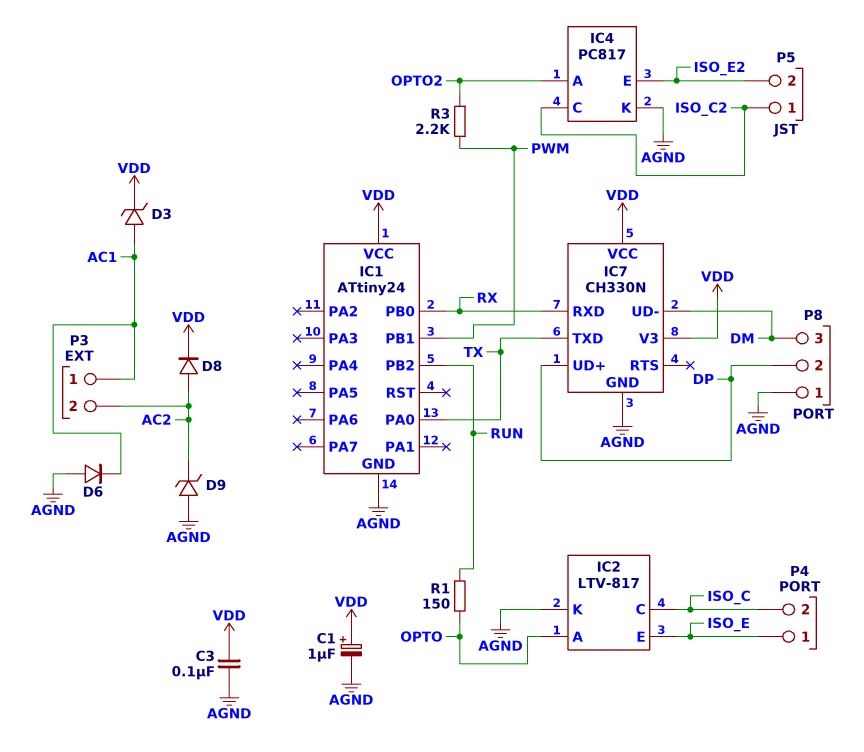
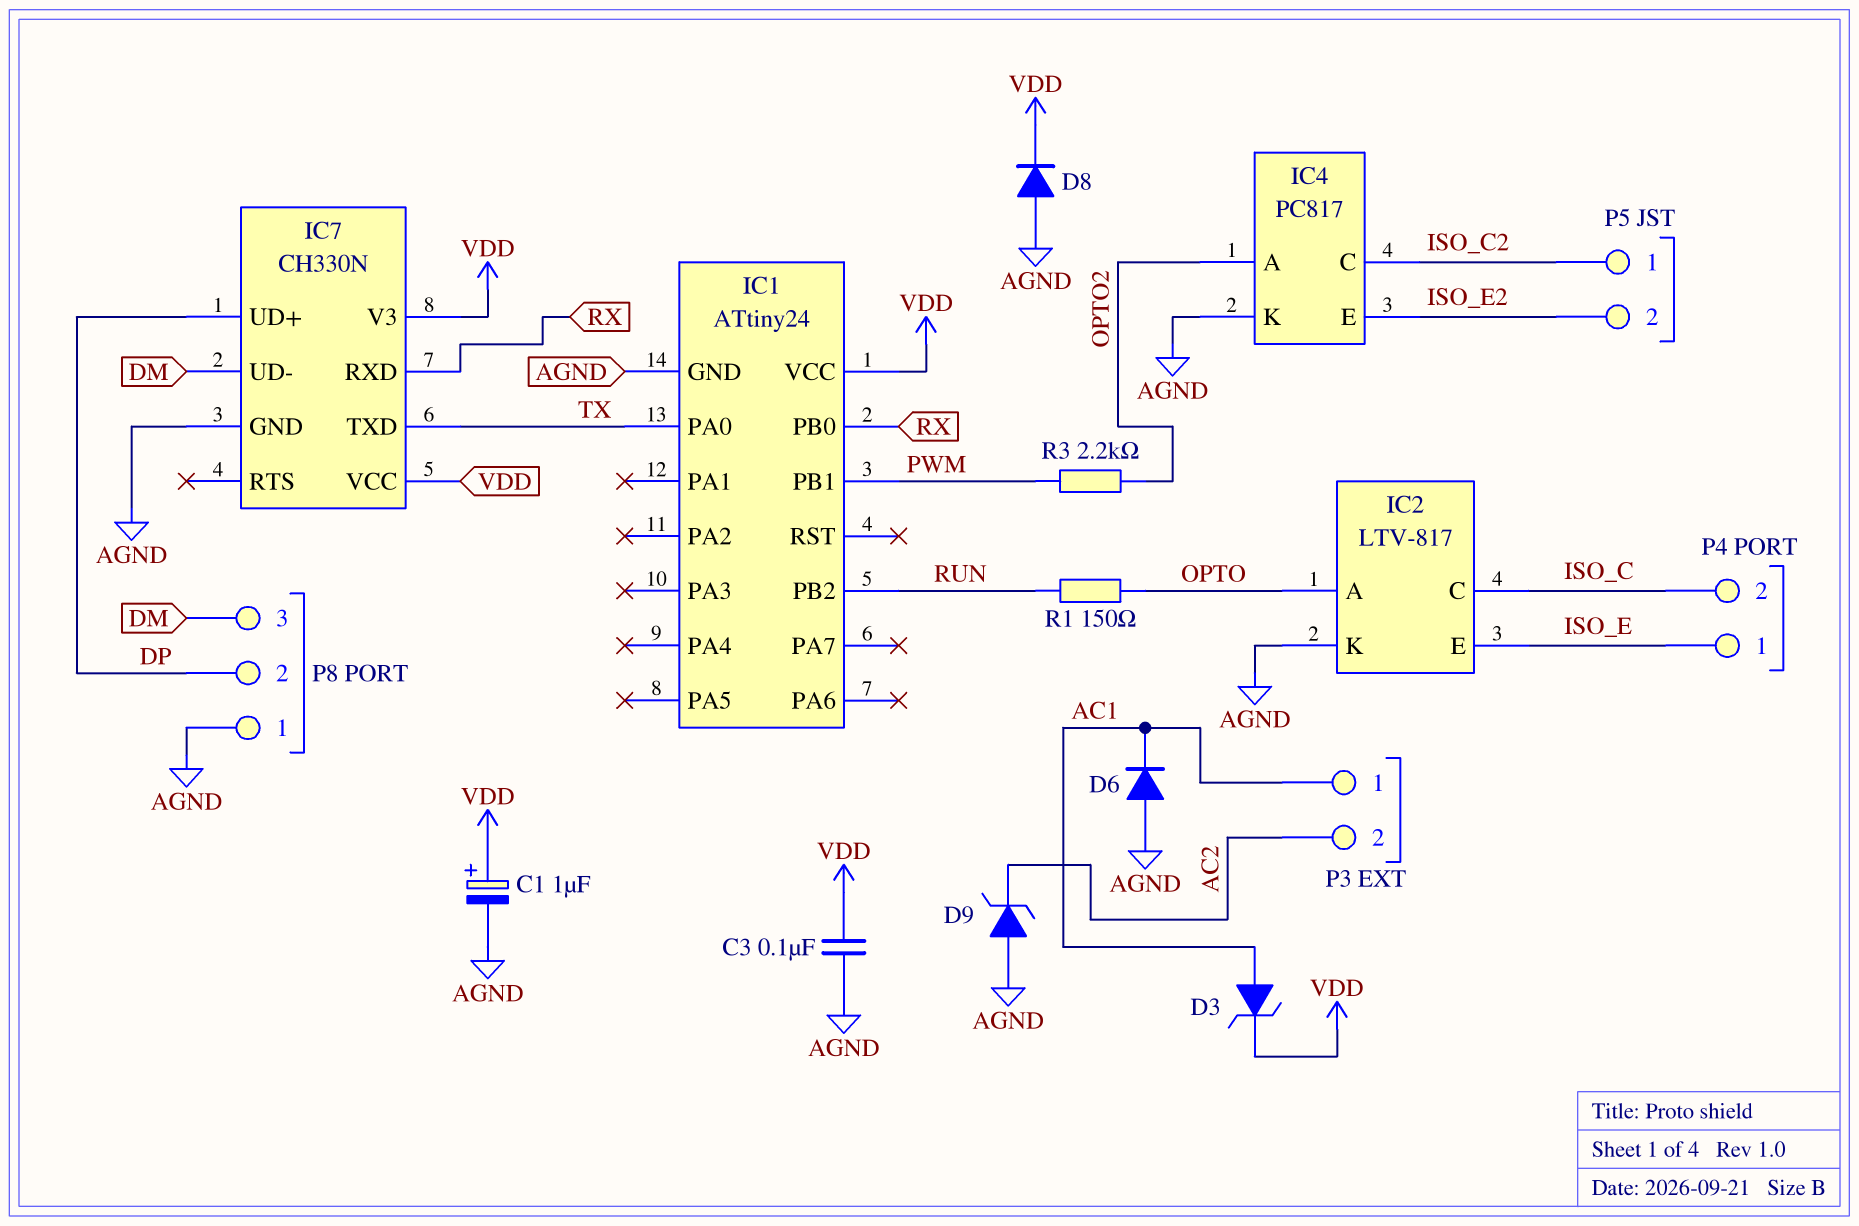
D8: diode (A AC2, K VDD) -> diode (A AGND, K VDD)

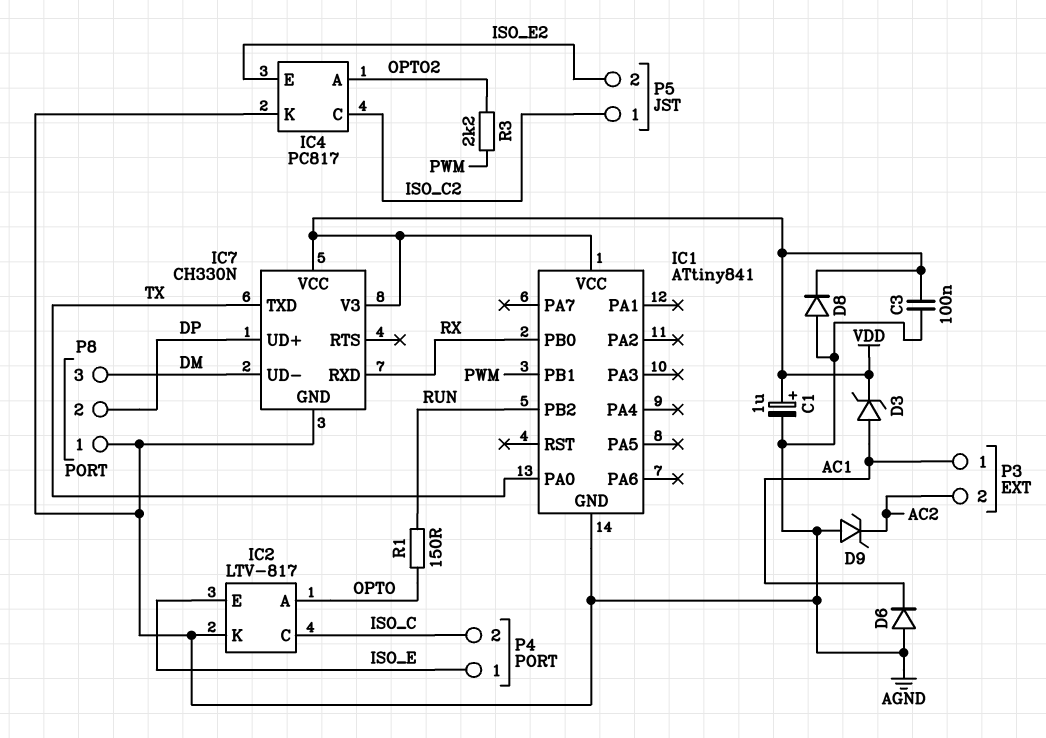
IC1: ATtiny24 -> ATtiny841

